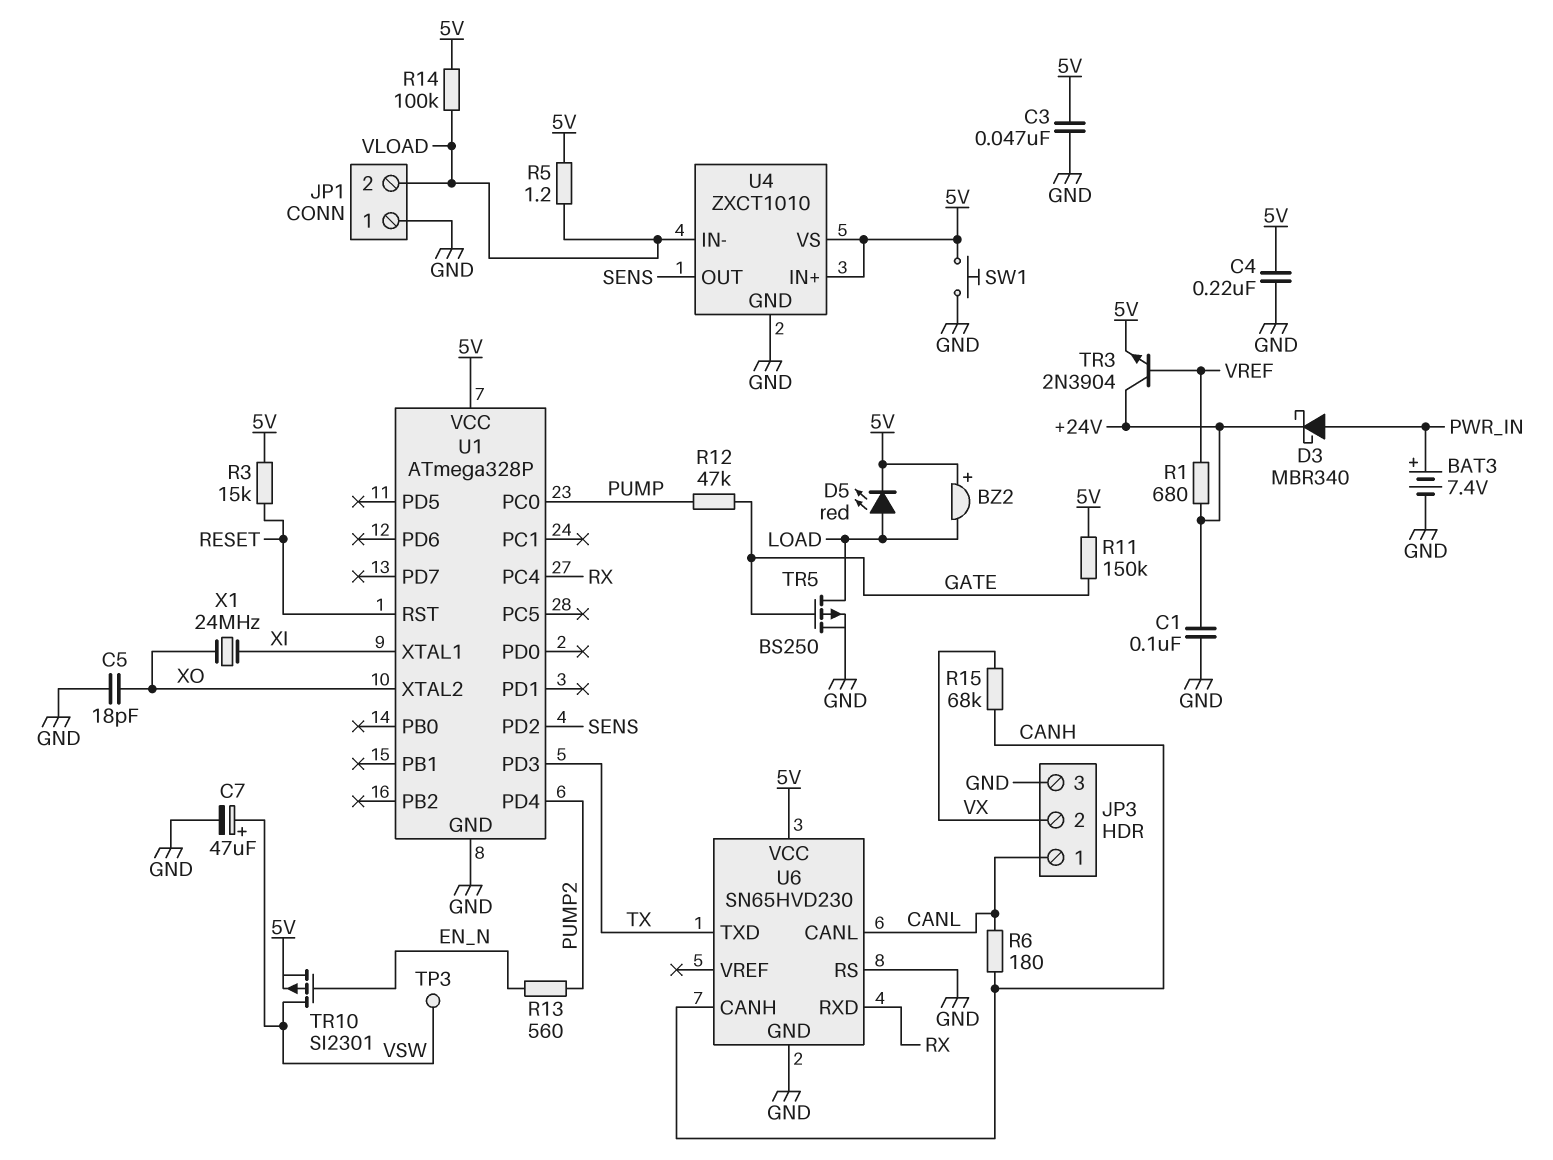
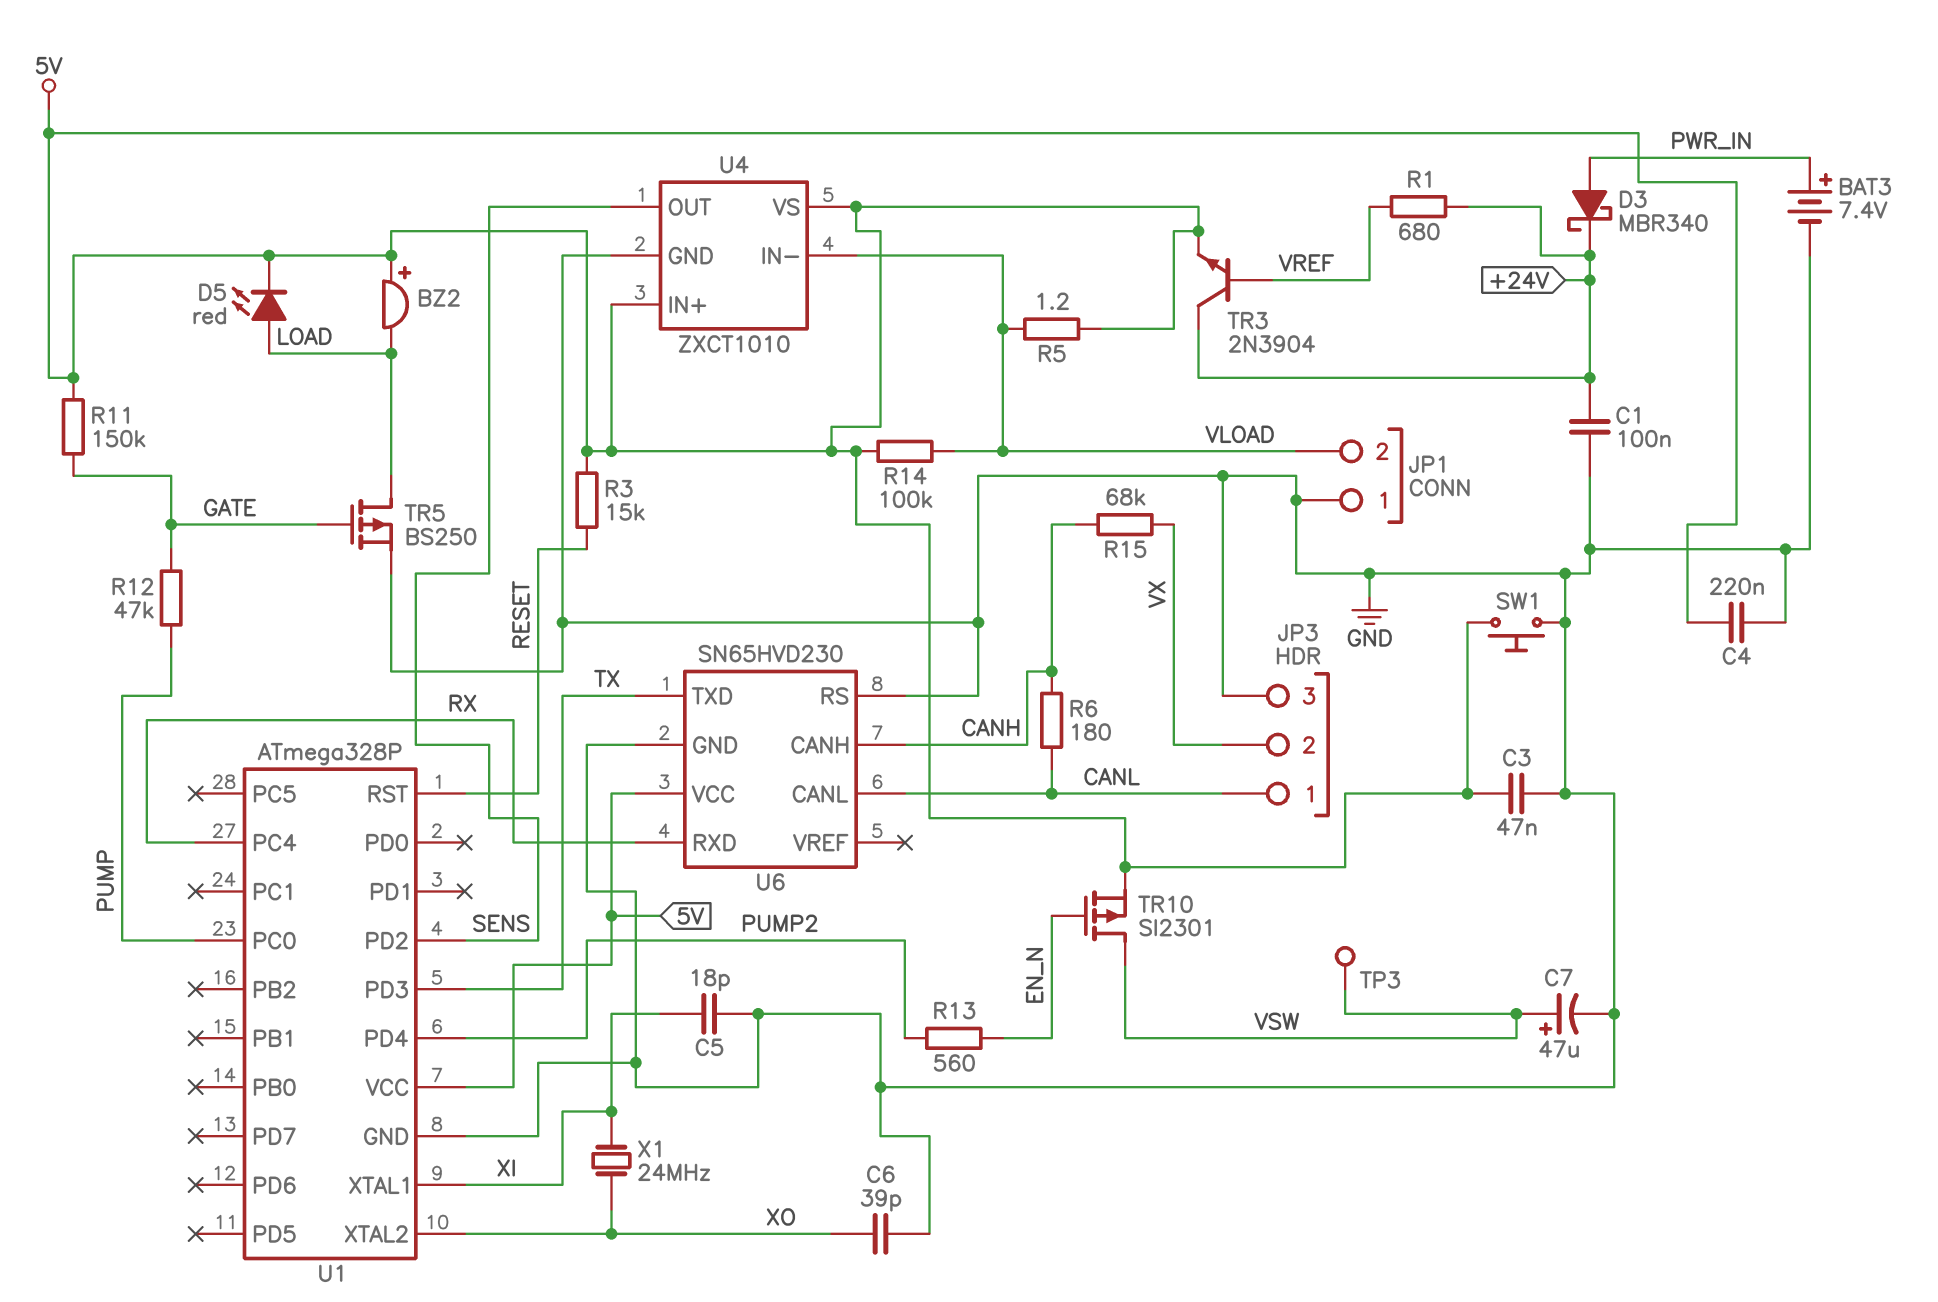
C5: 18pF (GND, XO) -> 18pF (GND, XI)
C6: none -> 39pF (GND, XO)

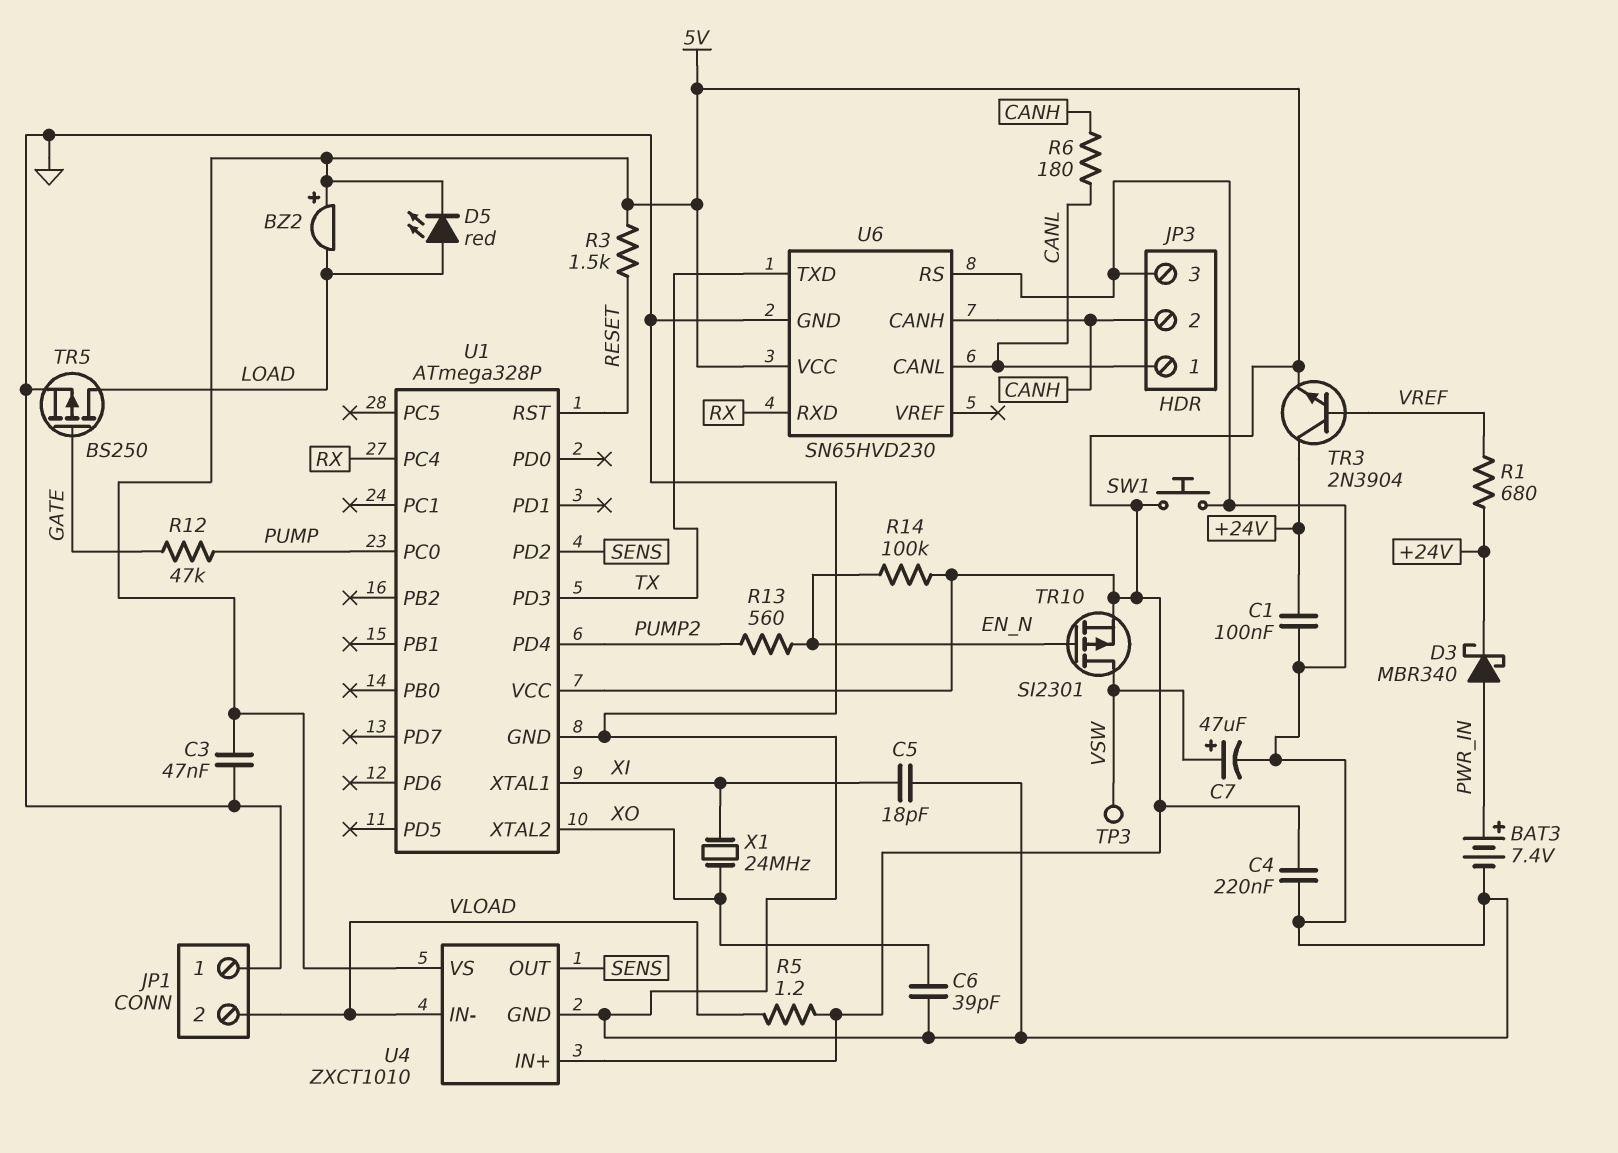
JP3 pin 2: VX -> CANH
R3: 15k (5V, RESET) -> 1.5k (5V, RESET)
R11: 150k (5V, GATE) -> none
R14: 100k (5V, VLOAD) -> 100k (5V, EN_N)
R15: 68k (CANH, VX) -> none

